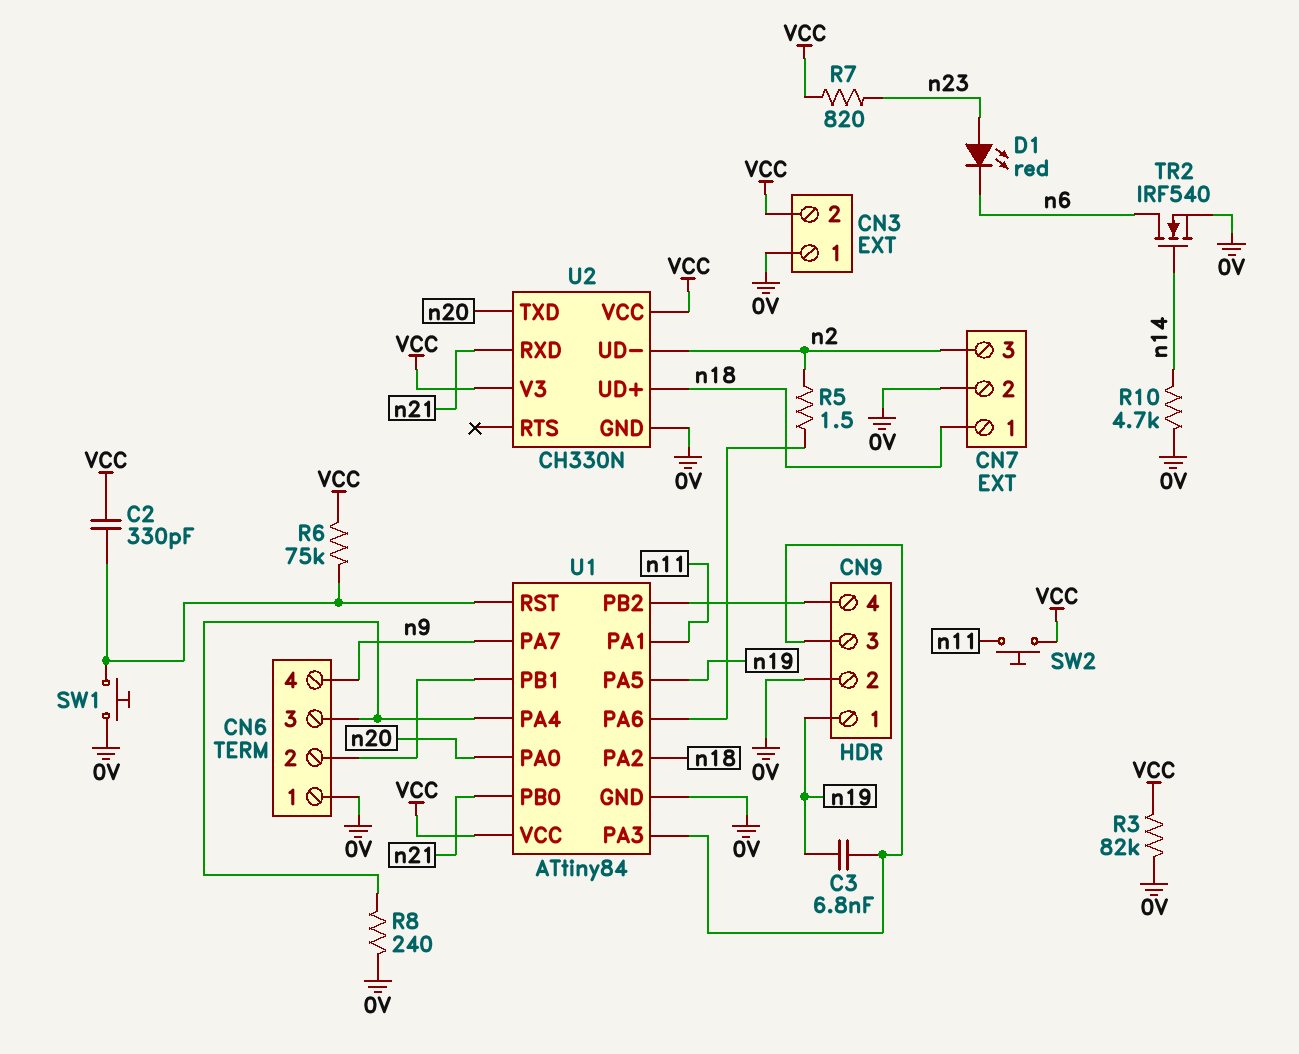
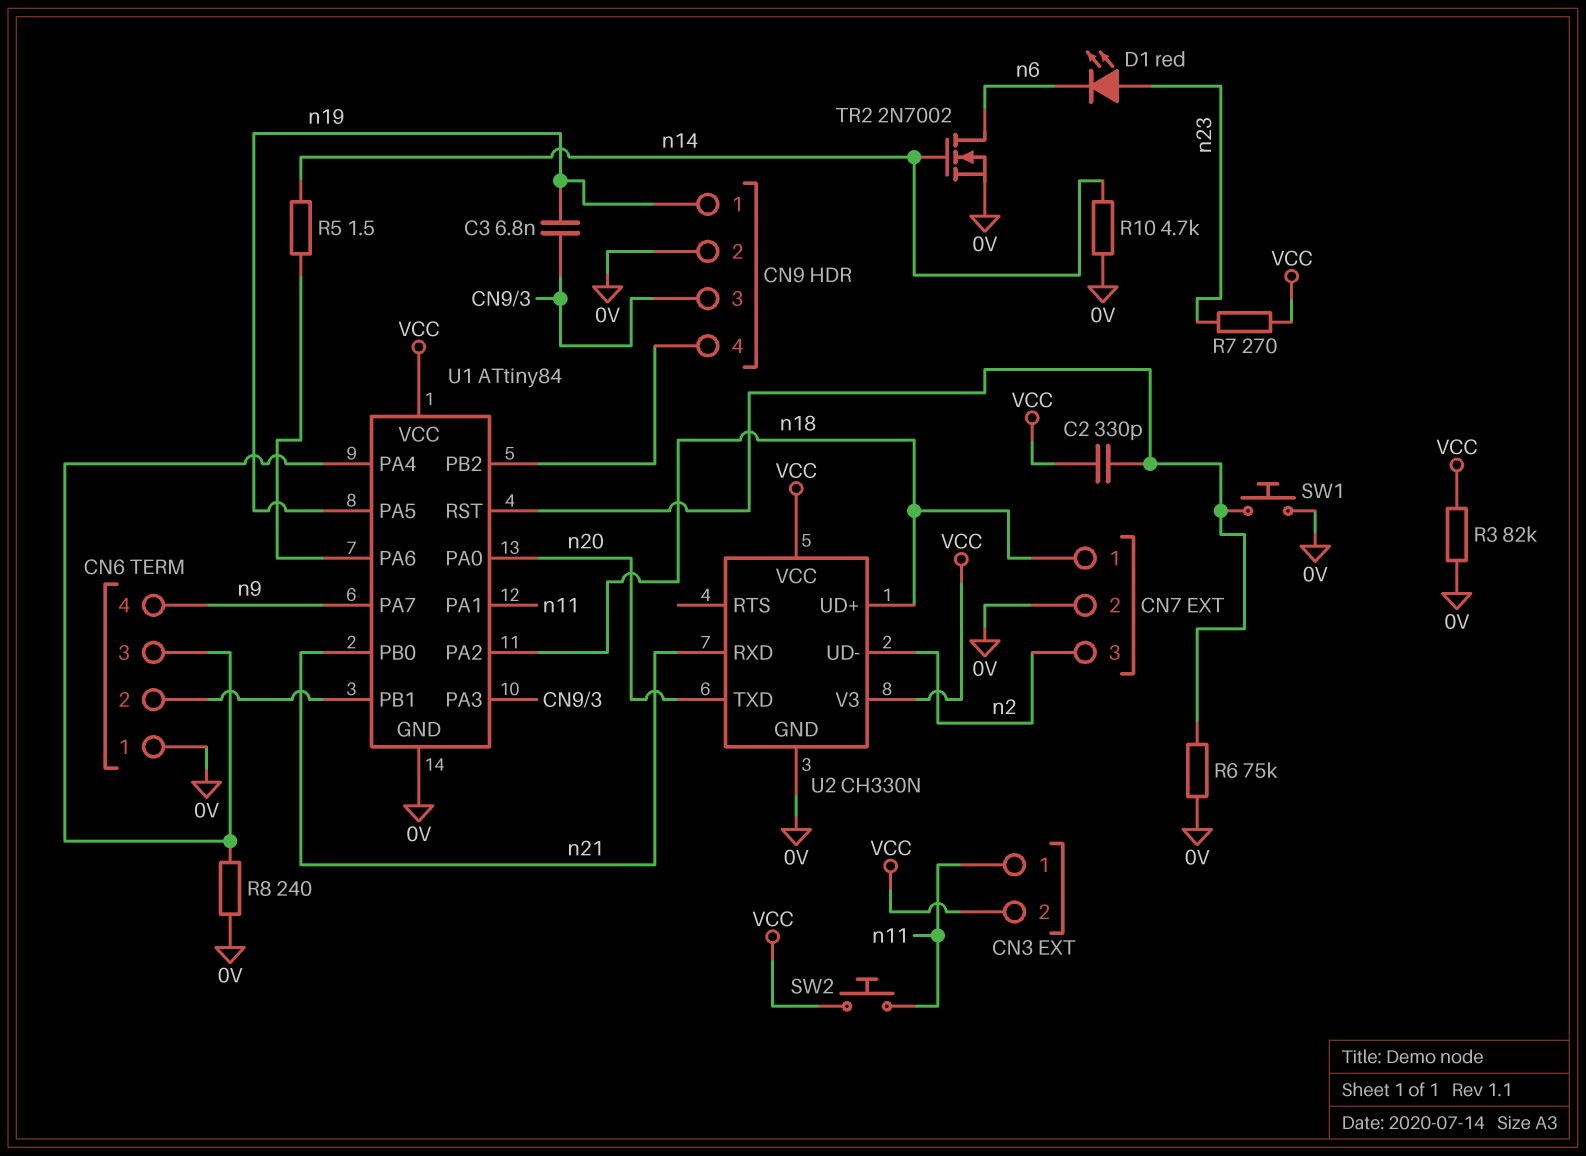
CN3 pin 1: 0V -> n11
R5: 1.5 (U1/PA6, n2) -> 1.5 (U1/PA6, n14)
R6: 75k (U1/RST, VCC) -> 75k (0V, U1/RST)
R7: 820 (VCC, n23) -> 270 (VCC, n23)
TR2: NMOS IRF540 (G n14, D n6, S 0V) -> NMOS 2N7002 (G n14, D n6, S 0V)

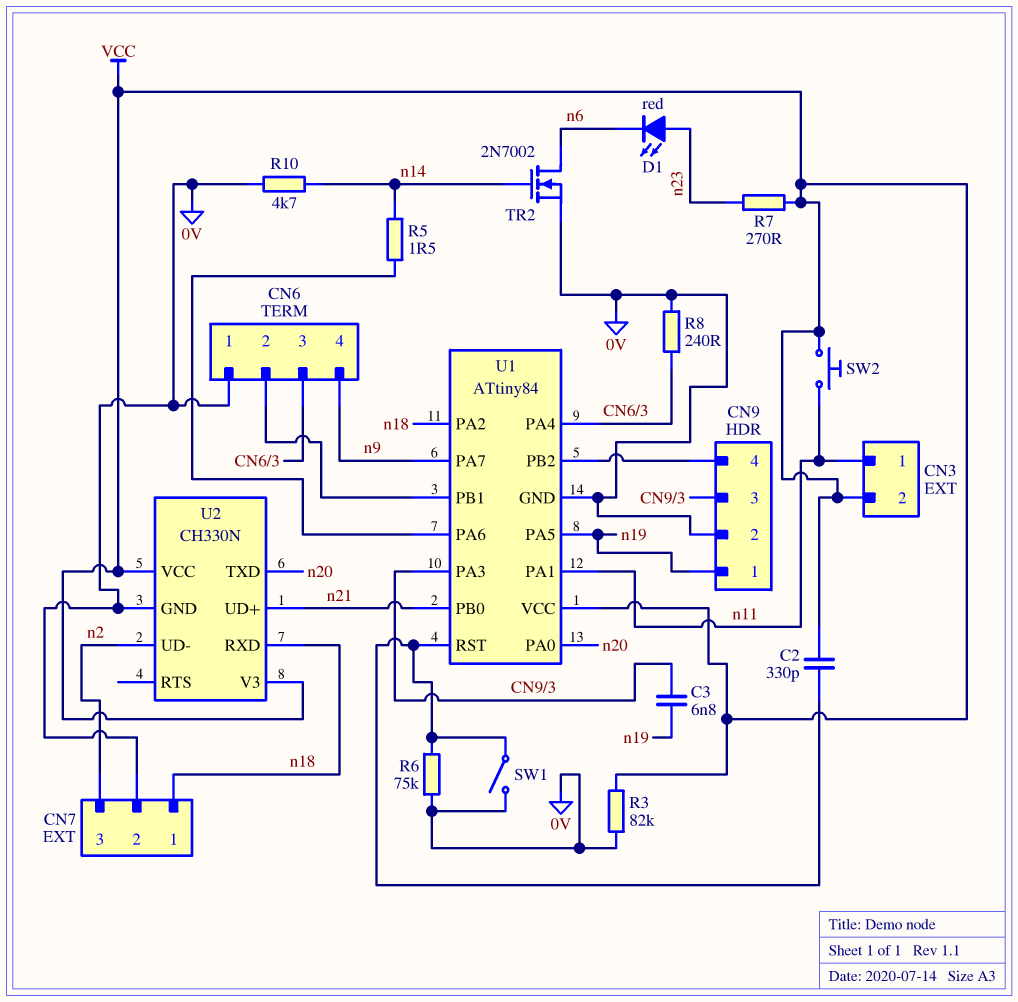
SW1: button (0V, U1/RST) -> switch (0V, U1/RST)
U2 pin RXD: n21 -> n18
U2 pin UD+: n18 -> n21

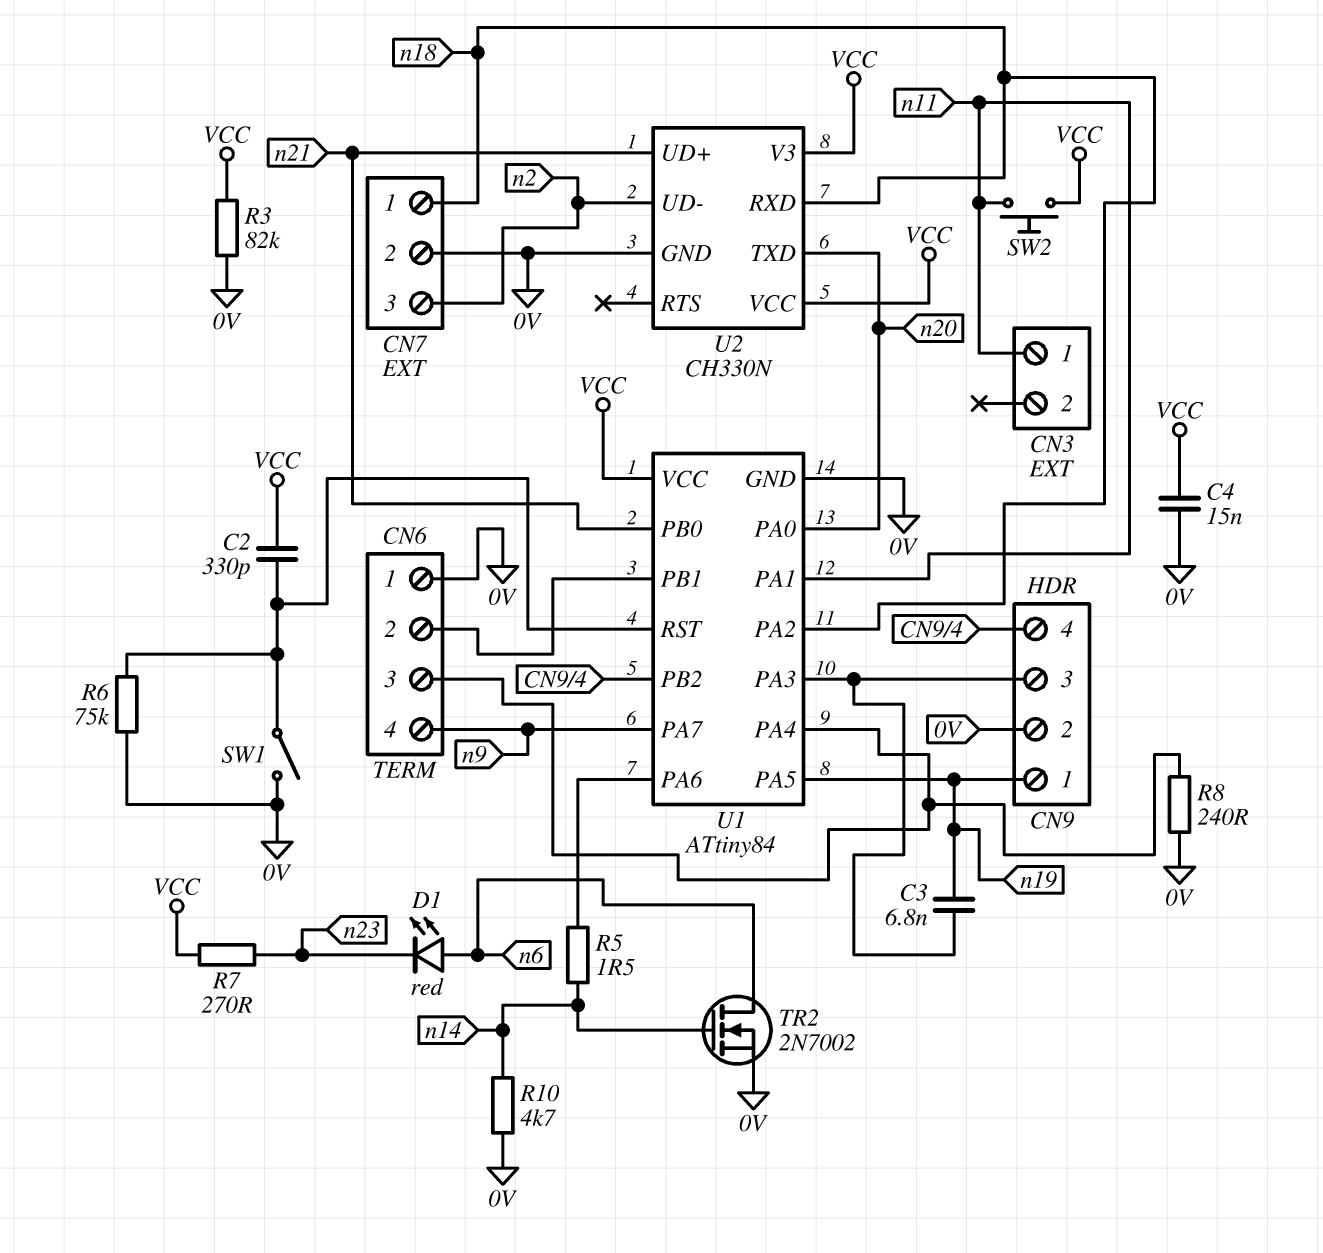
C4: none -> 15nF (0V, VCC)
CN3 pin 2: VCC -> none
D1: LED red (A n23, K n6) -> LED red (A n6, K n23)

